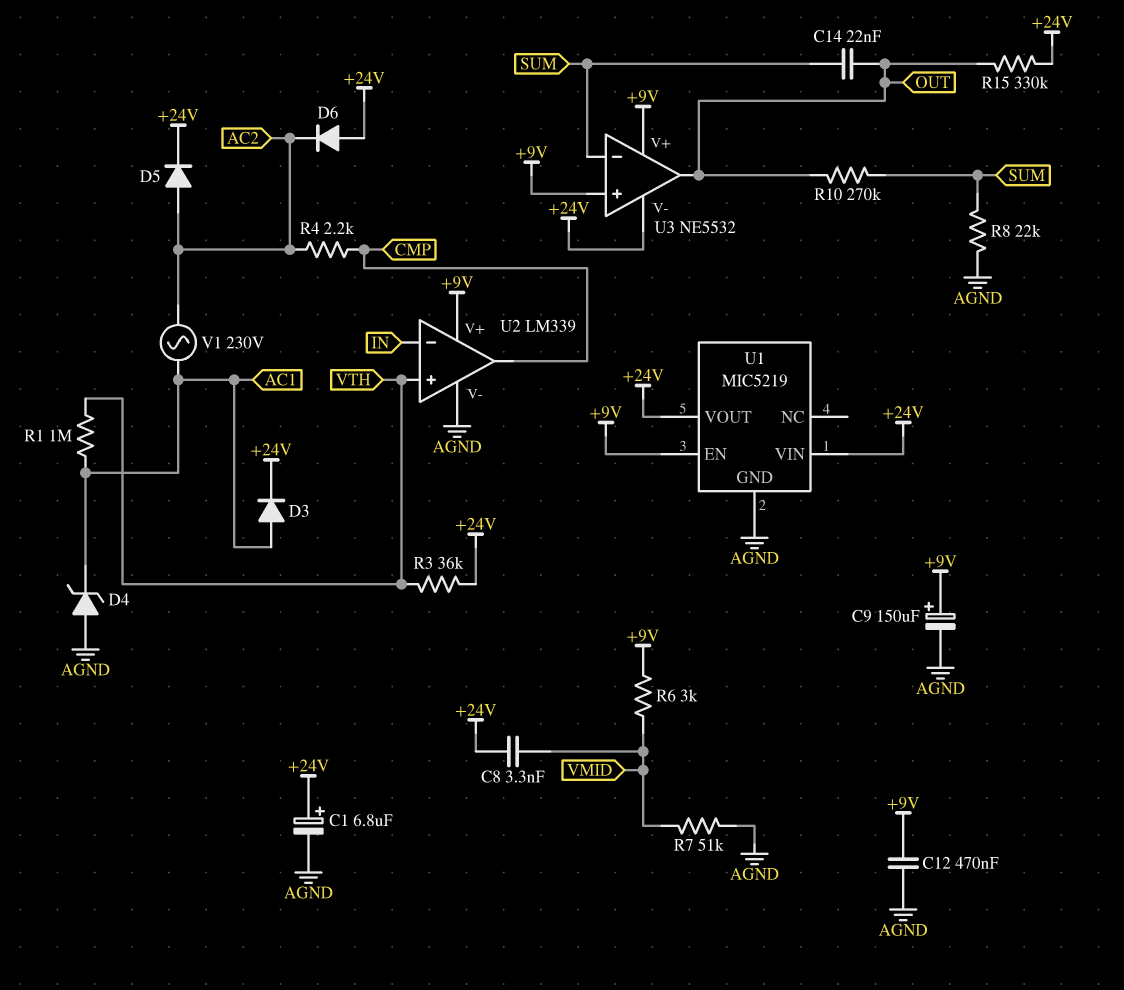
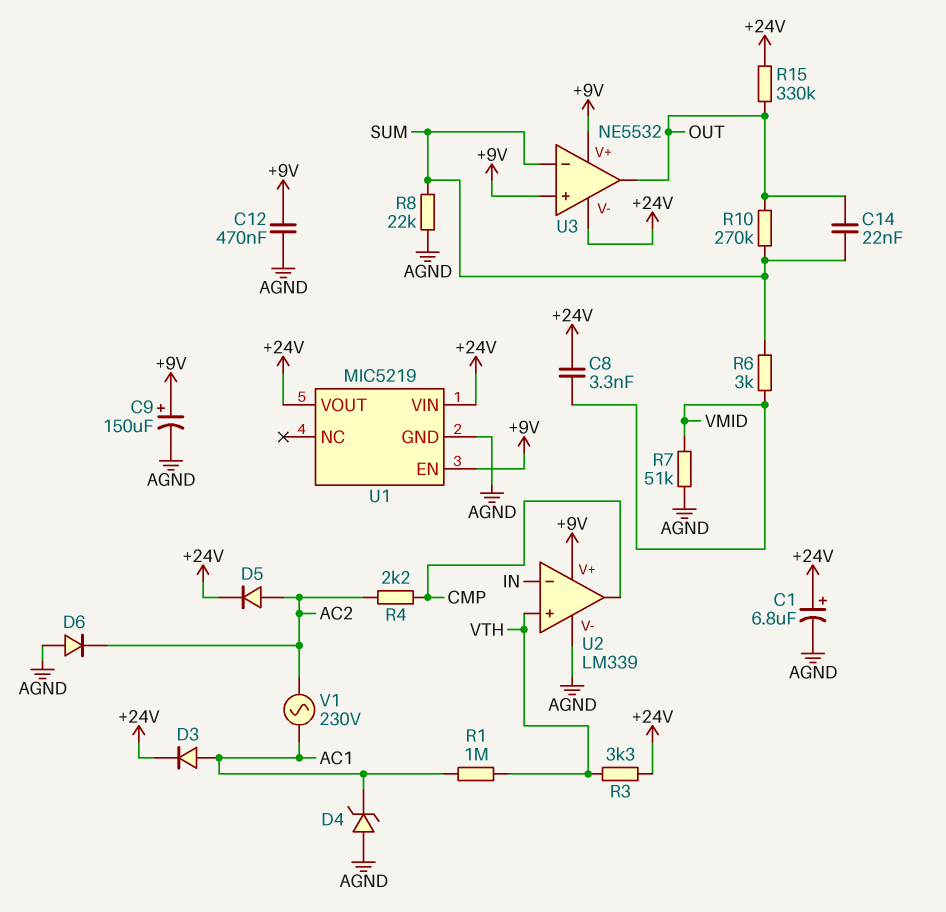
D6: diode (A +24V, K AC2) -> diode (A AGND, K AC2)
R3: 36k (+24V, VTH) -> 3.3k (+24V, VTH)
R6: 3k (+9V, VMID) -> 3k (SUM, VMID)

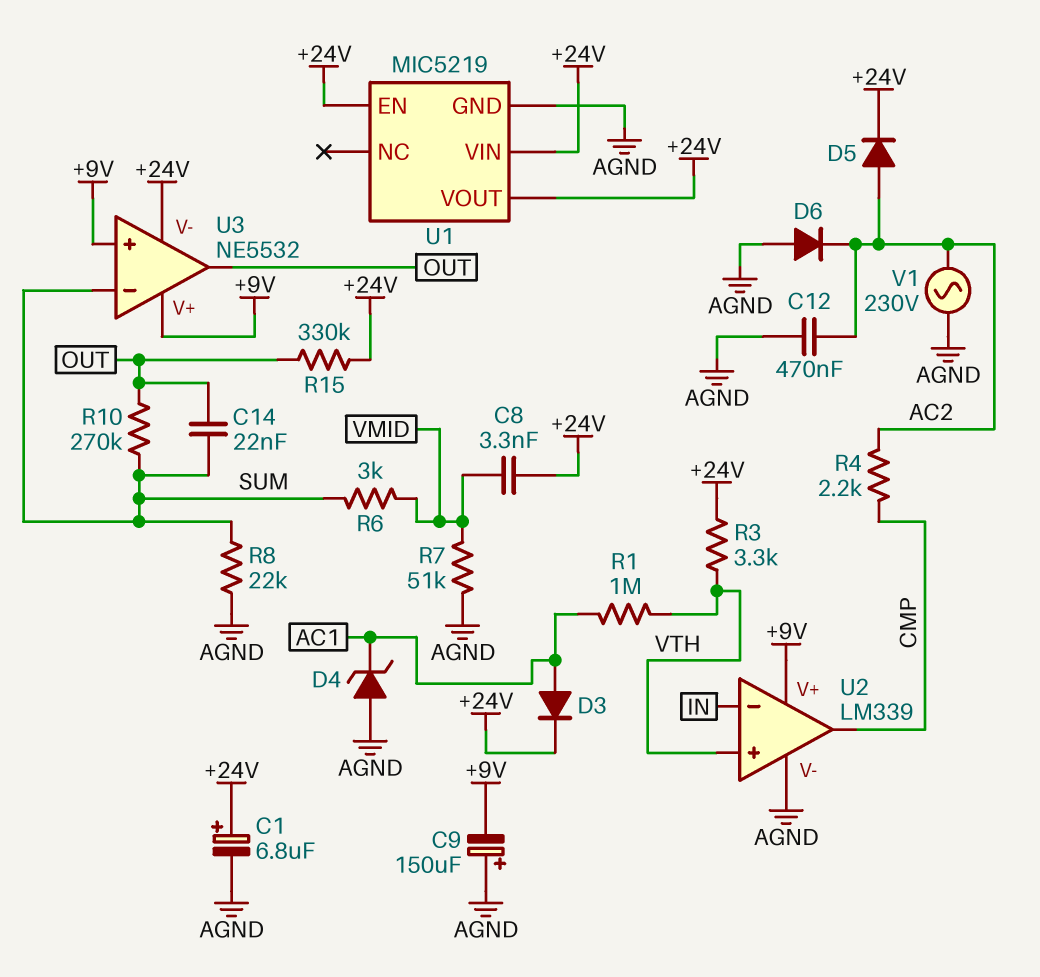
C9: 150uF (plus +9V, minus AGND) -> 150uF (plus AGND, minus +9V)
C12: 470nF (+9V, AGND) -> 470nF (AC2, AGND)
U1 pin EN: +9V -> +24V
V1: AC 230V (AC1, AC2) -> AC 230V (AC2, AGND)

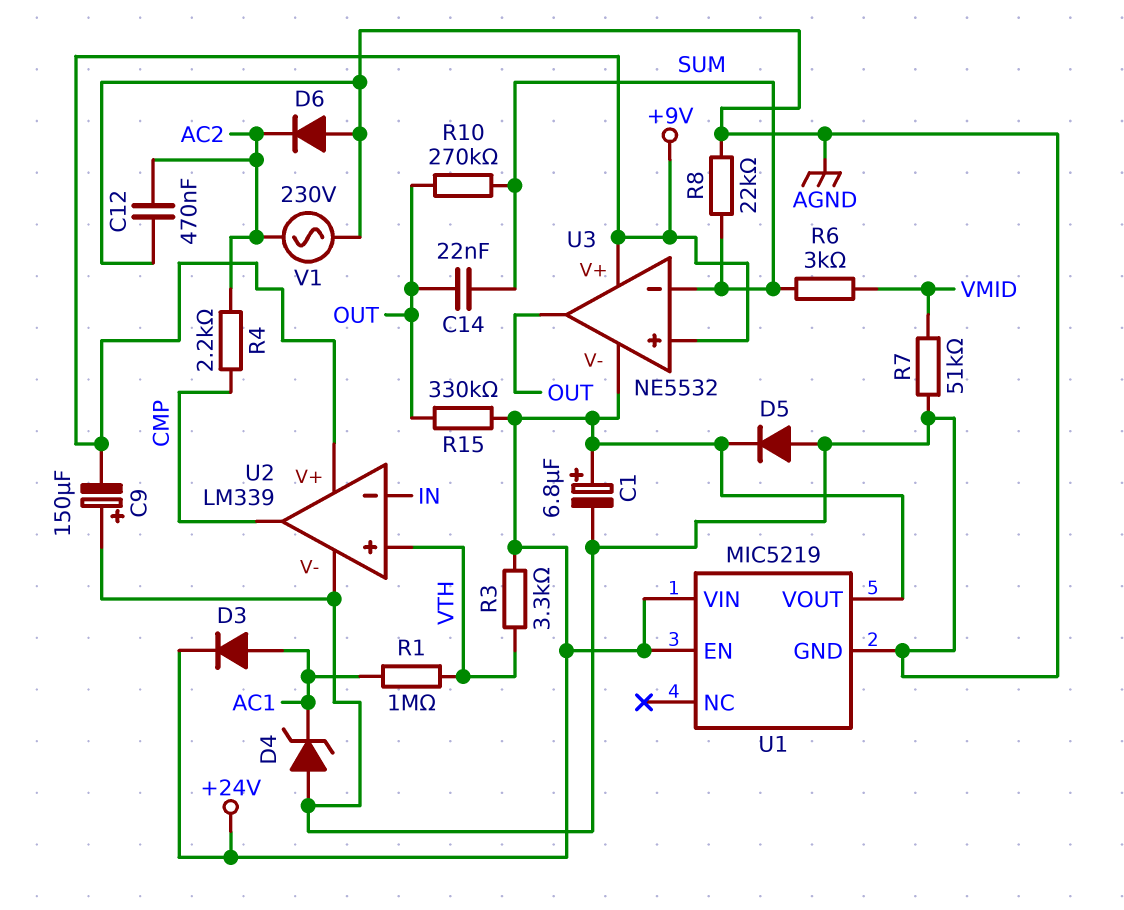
C8: 3.3nF (+24V, VMID) -> none
D5: diode (A AC2, K +24V) -> diode (A AGND, K +24V)

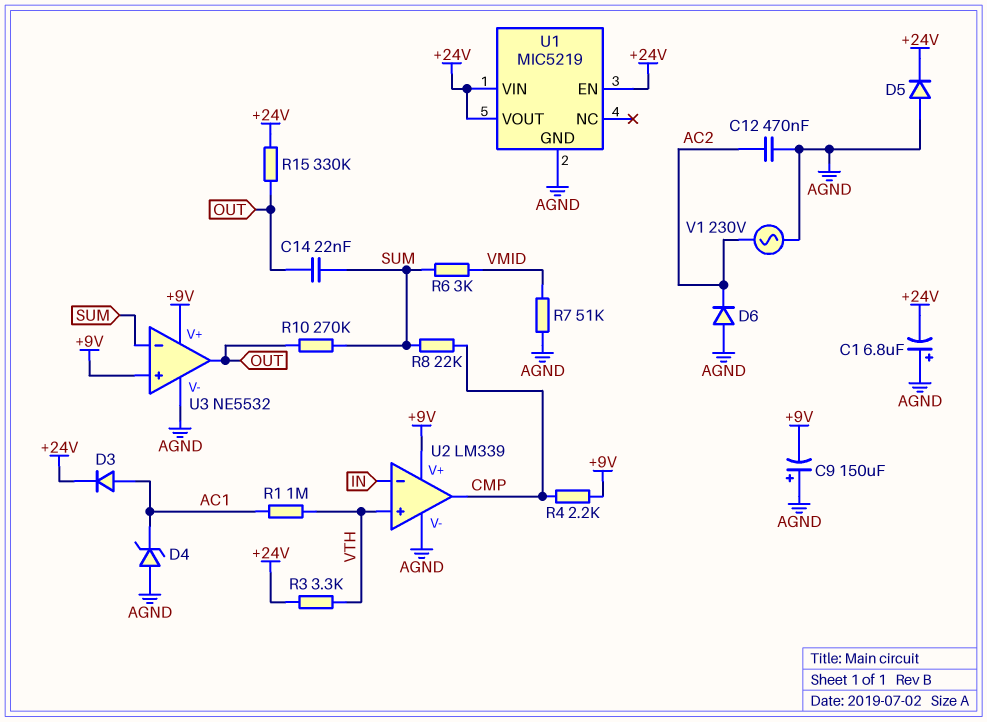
C1: 6.8uF (plus +24V, minus AGND) -> 6.8uF (plus AGND, minus +24V)
R4: 2.2k (AC2, CMP) -> 2.2k (+9V, CMP)
R8: 22k (AGND, SUM) -> 22k (CMP, SUM)
U3 pin V-: +24V -> AGND

